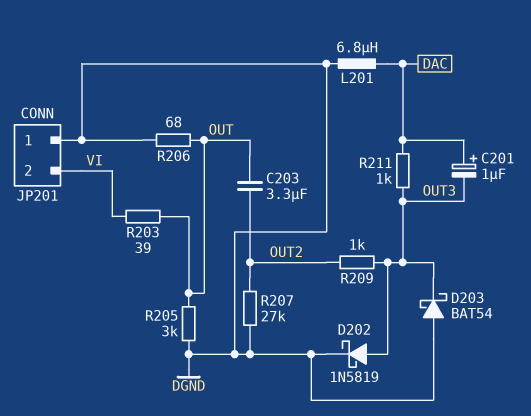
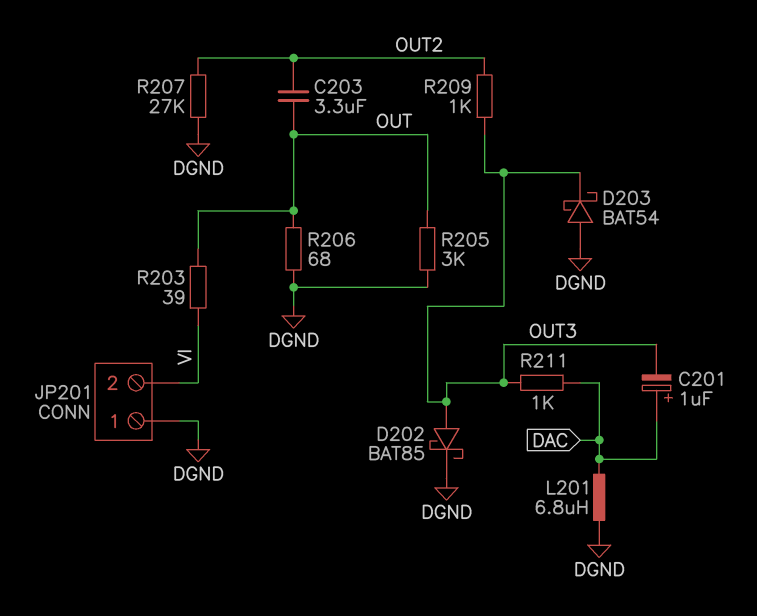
D202: schottky 1N5819 (A OUT3, K DGND) -> schottky BAT85 (A OUT3, K DGND)

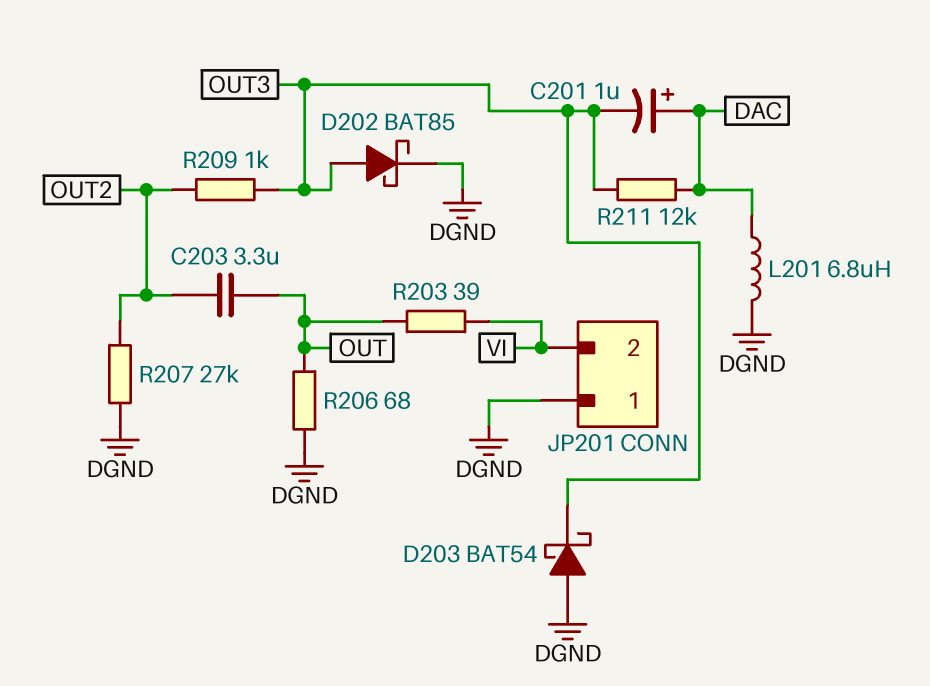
R205: 3k (DGND, OUT) -> none
R211: 1k (DAC, OUT3) -> 12k (DAC, OUT3)

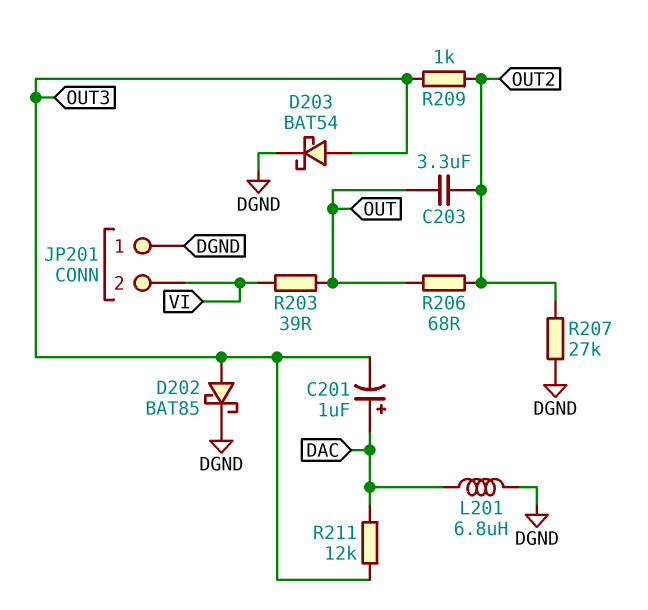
D203: schottky BAT54 (A DGND, K OUT3) -> schottky BAT54 (A OUT3, K DGND)
R206: 68 (DGND, OUT) -> 68 (OUT, OUT2)

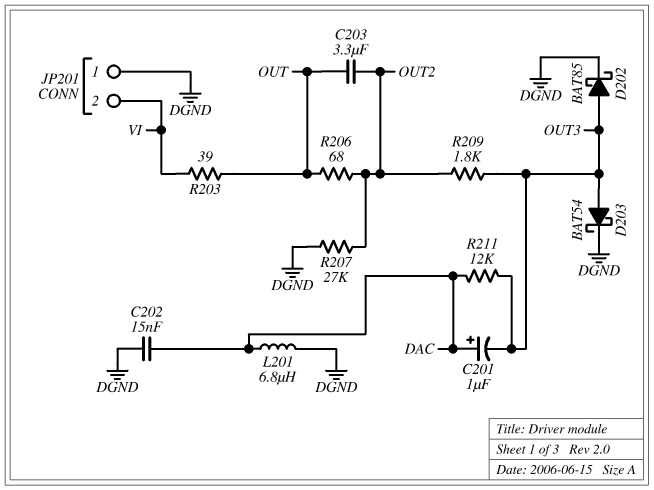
C202: none -> 15nF (DAC, DGND)
R209: 1k (OUT2, OUT3) -> 1.8k (OUT2, OUT3)

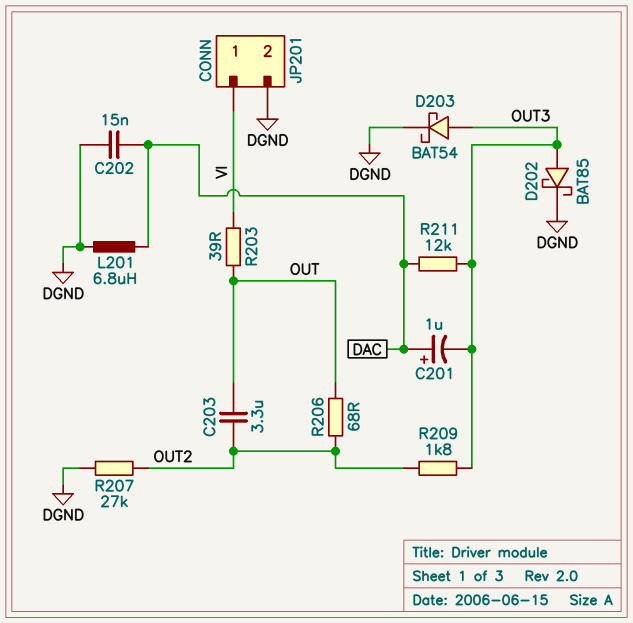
JP201 pin 1: DGND -> VI
JP201 pin 2: VI -> DGND

